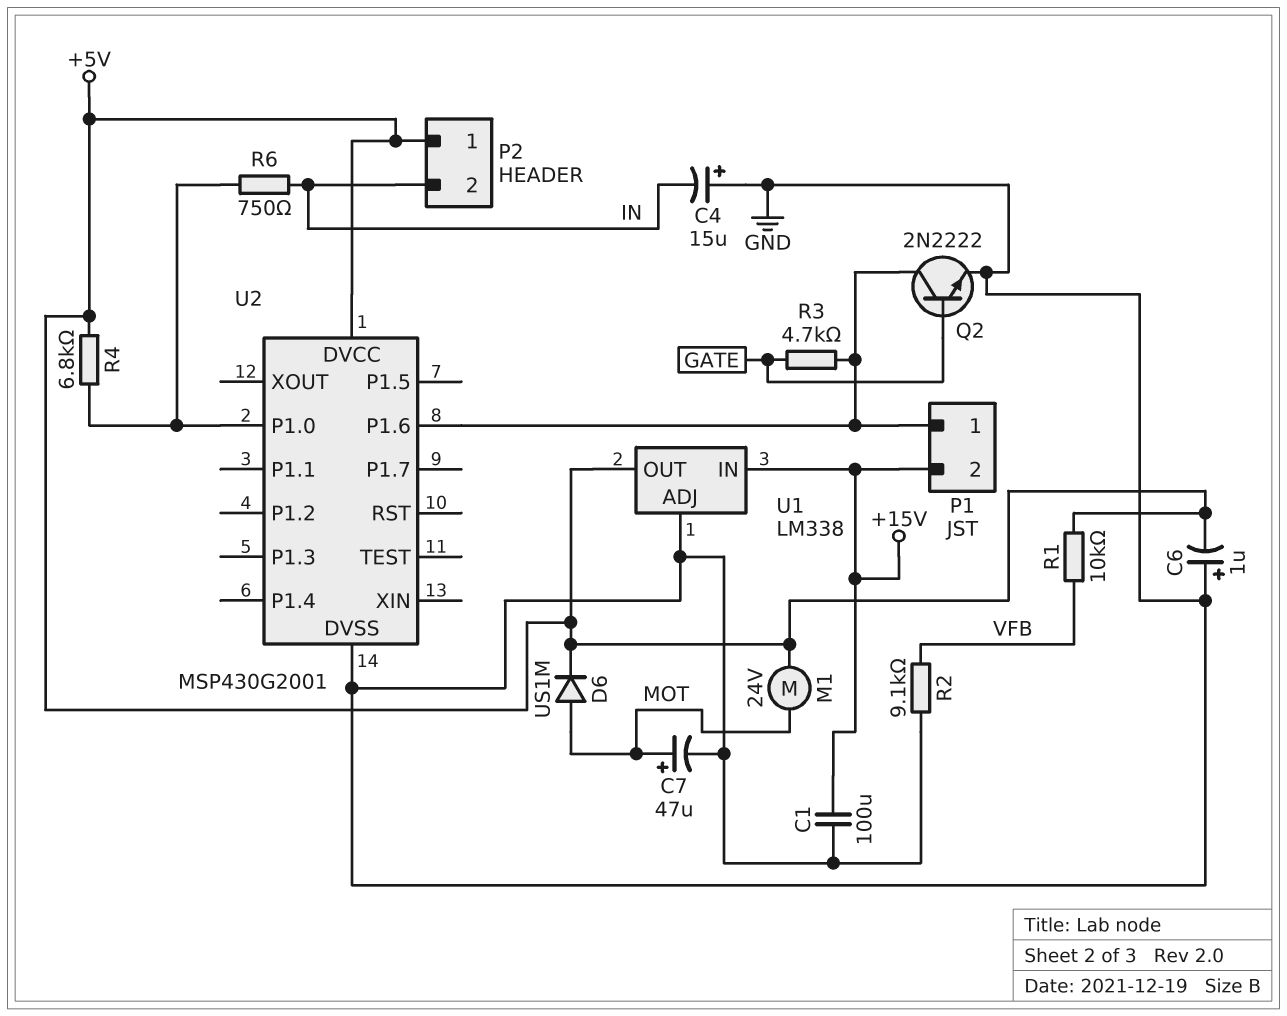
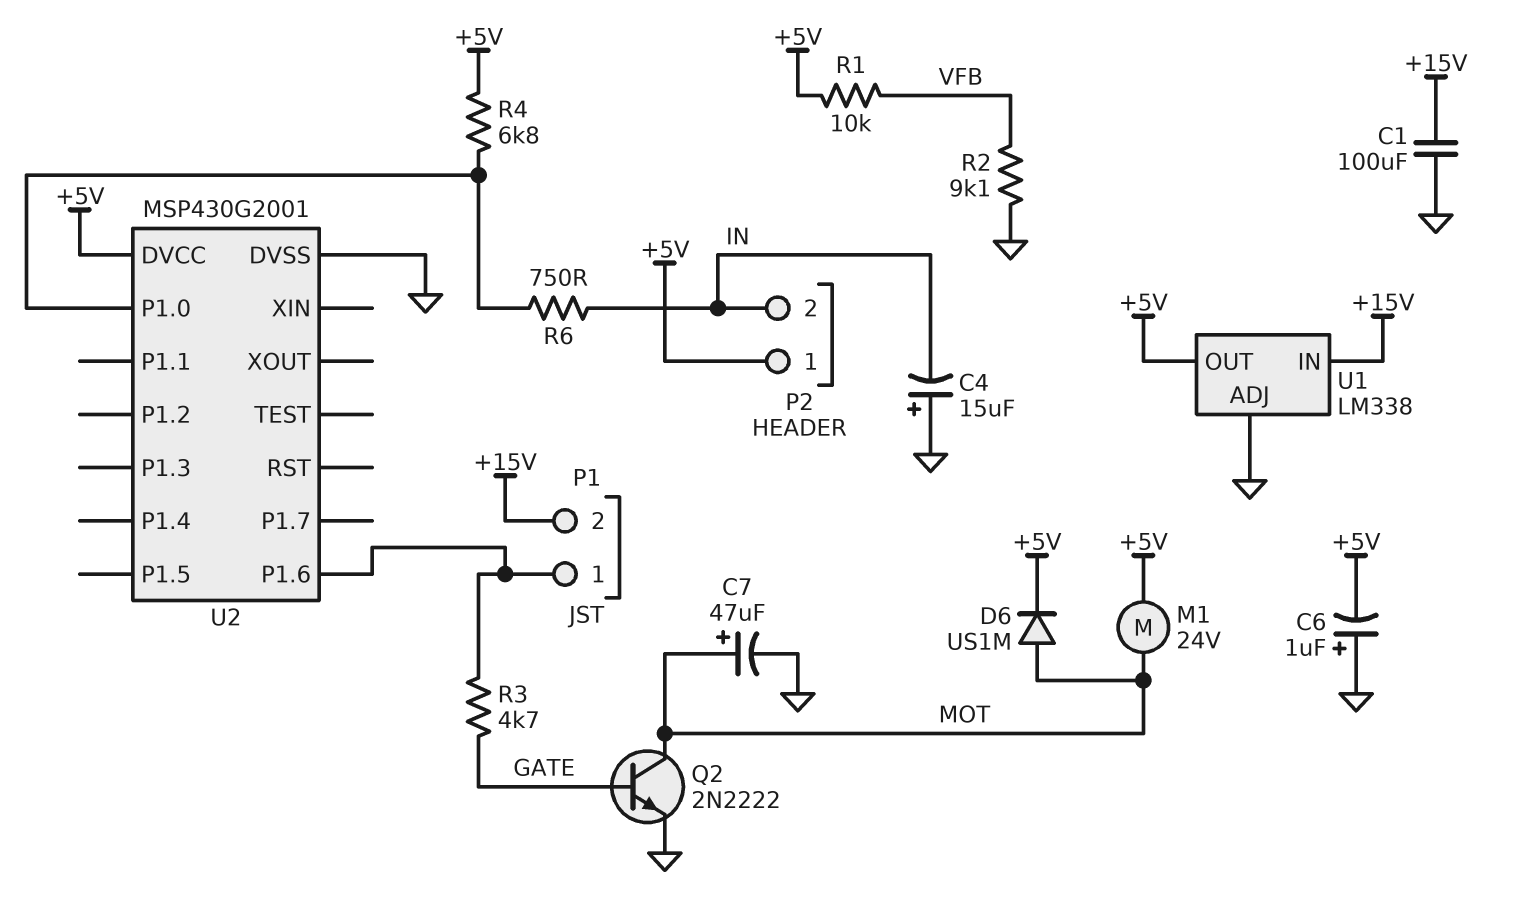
Q2: NPN 2N2222 (B GATE, C P1/1, E GND) -> NPN 2N2222 (B GATE, C MOT, E GND)

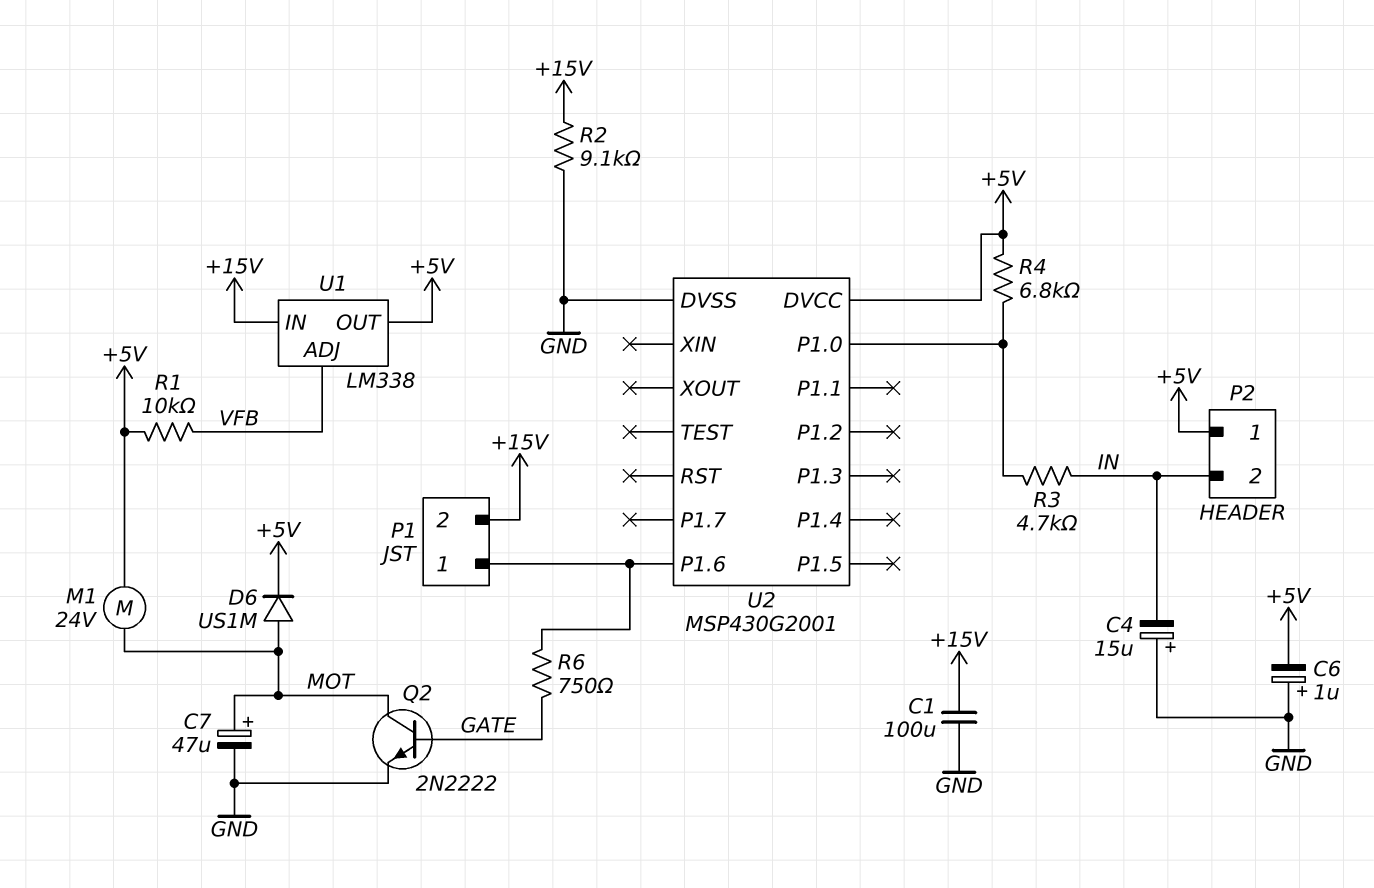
R2: 9.1k (GND, VFB) -> 9.1k (+15V, GND)
R3: 4.7k (GATE, P1/1) -> 4.7k (IN, U2/P1.0)
R6: 750 (IN, U2/P1.0) -> 750 (GATE, P1/1)
U1 pin ADJ: GND -> VFB

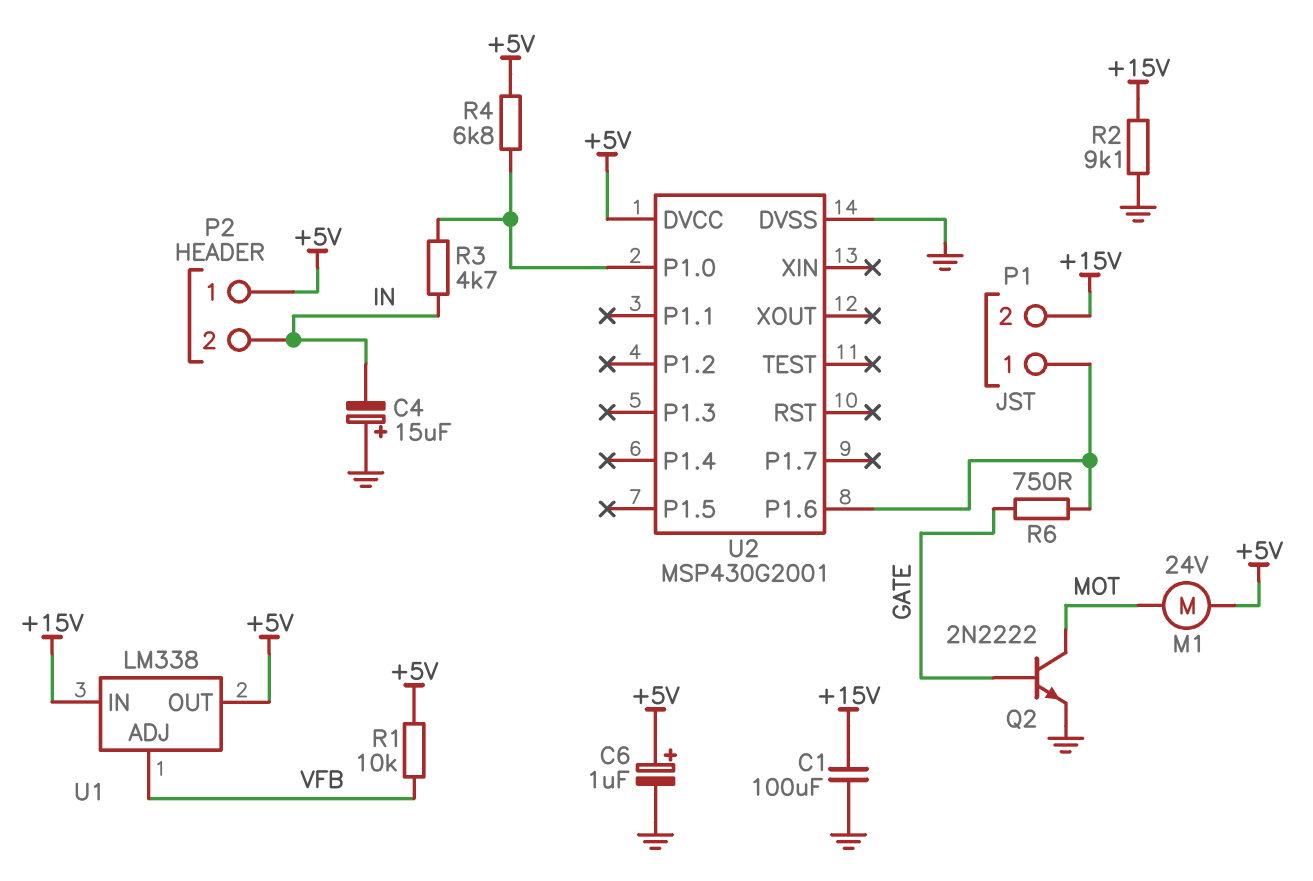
C6: 1uF (plus GND, minus +5V) -> 1uF (plus +5V, minus GND)
C7: 47uF (plus MOT, minus GND) -> none
D6: diode US1M (A MOT, K +5V) -> none

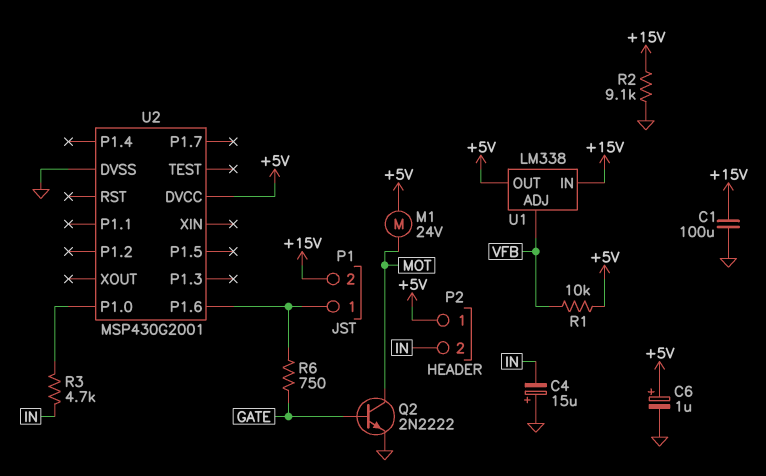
R4: 6.8k (+5V, U2/P1.0) -> none

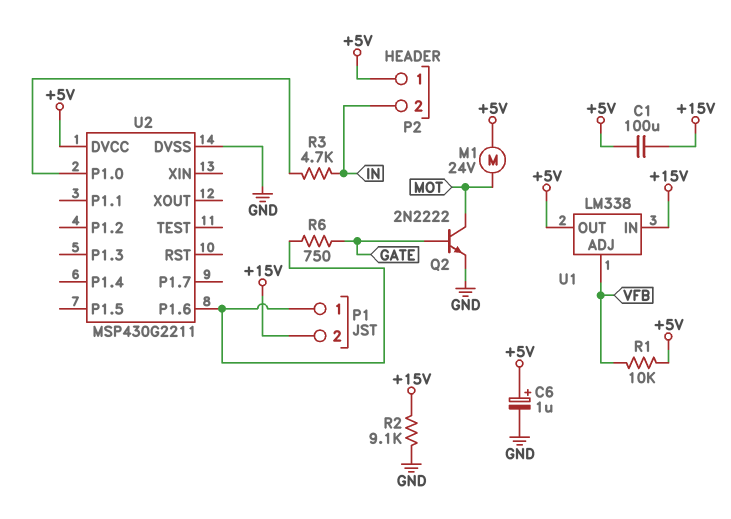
C1: 100uF (+15V, GND) -> 100uF (+5V, +15V)
C4: 15uF (plus GND, minus IN) -> none
U2: MSP430G2001 -> MSP430G2211

